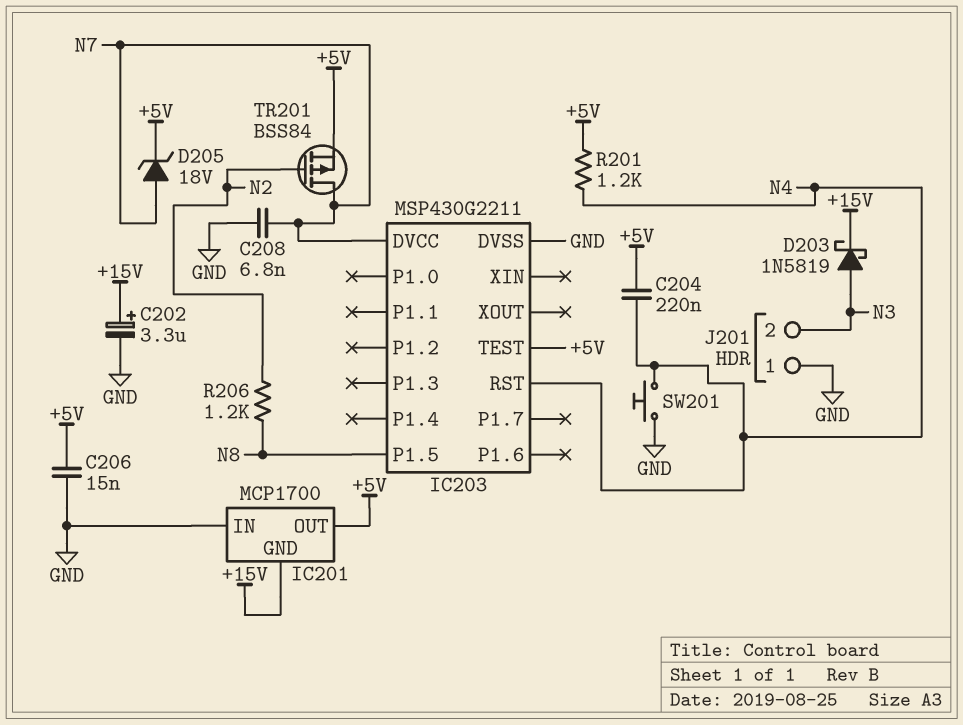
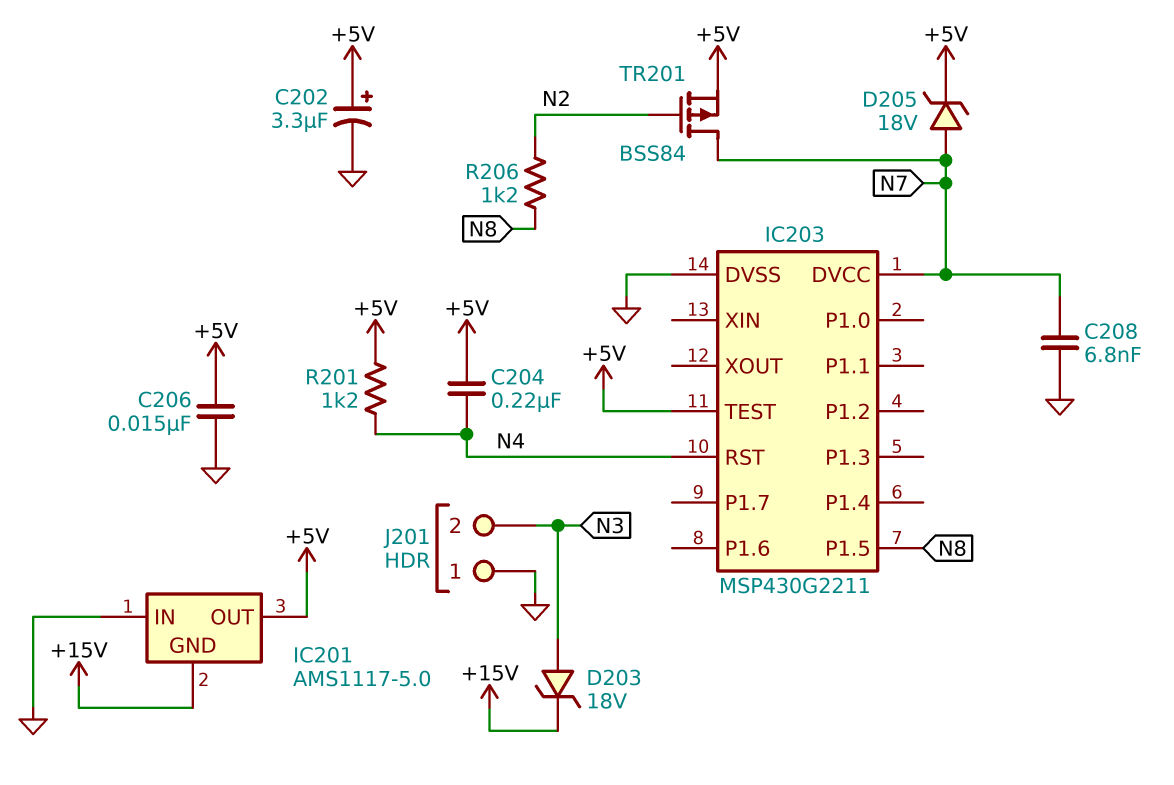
C202: 3.3uF (plus +15V, minus GND) -> 3.3uF (plus +5V, minus GND)
D203: schottky 1N5819 (A N3, K +15V) -> zener 18V (A N3, K +15V)
IC201: MCP1700 -> AMS1117-5.0
SW201: button (GND, N4) -> none

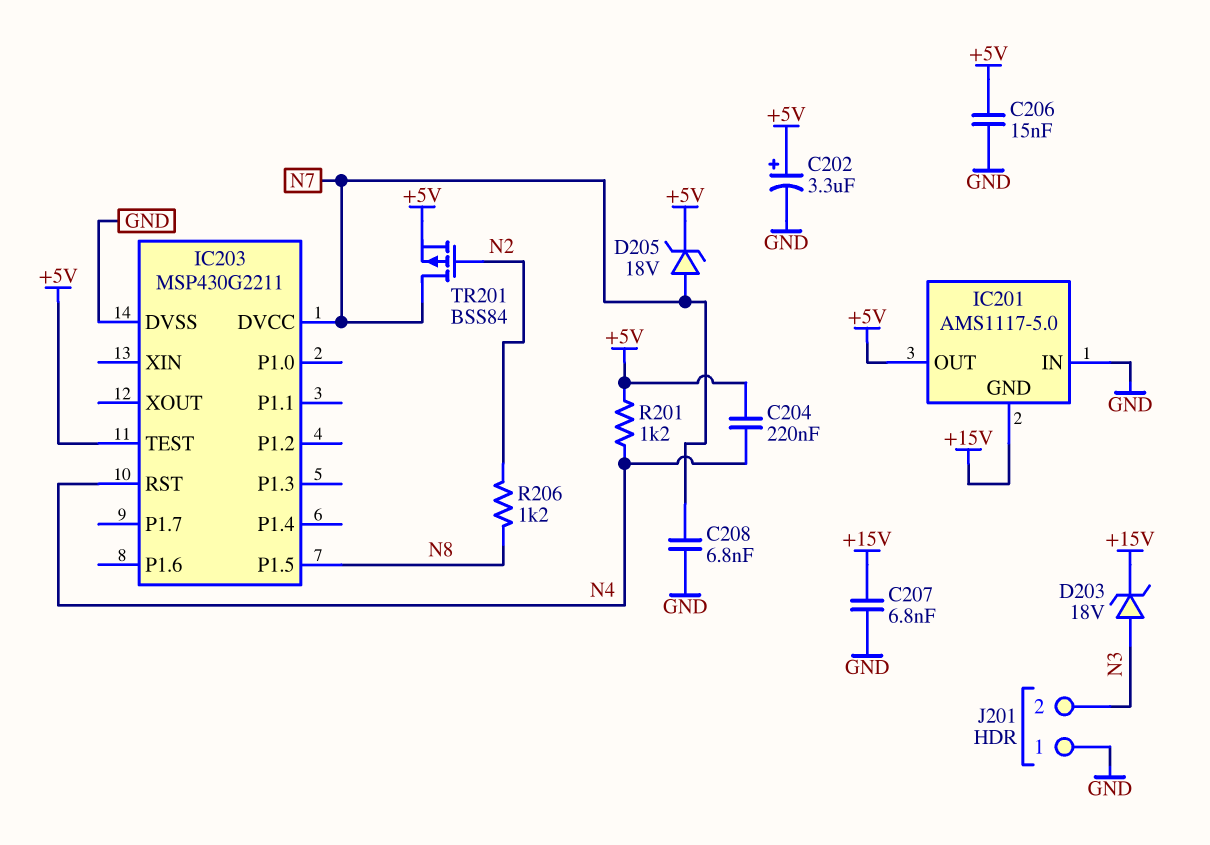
C207: none -> 6.8nF (+15V, GND)

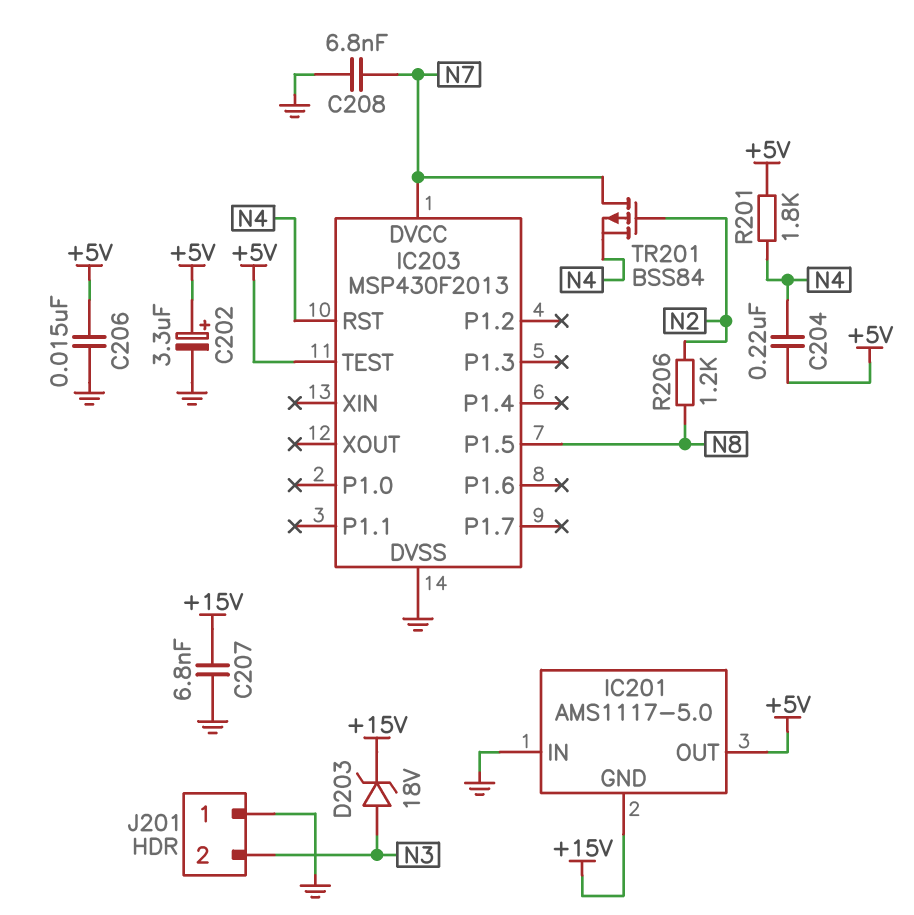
D205: zener 18V (A N7, K +5V) -> none
IC203: MSP430G2211 -> MSP430F2013
R201: 1.2k (+5V, N4) -> 1.8k (+5V, N4)
TR201: PMOS BSS84 (G N2, D N7, S +5V) -> PMOS BSS84 (G N2, D N7, S N4)

